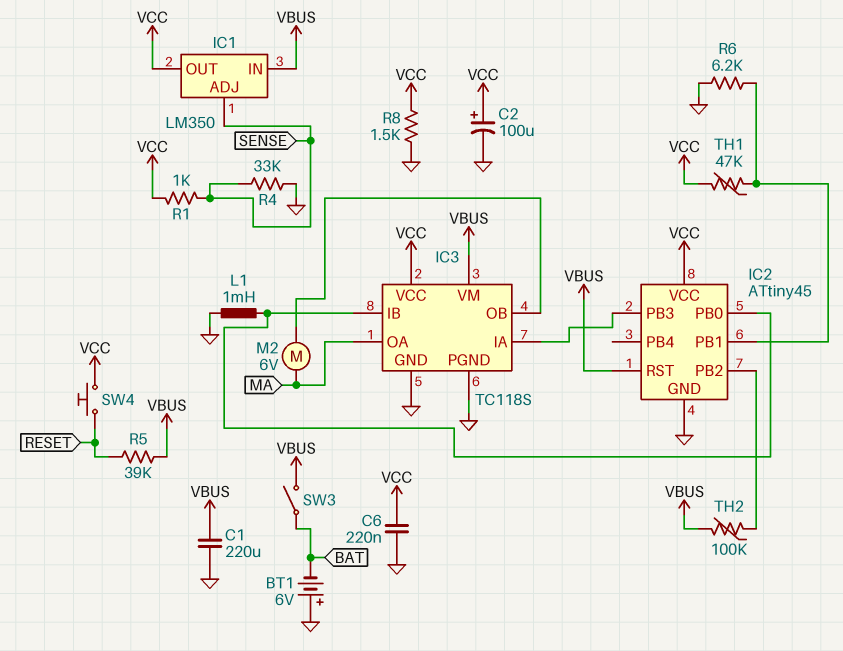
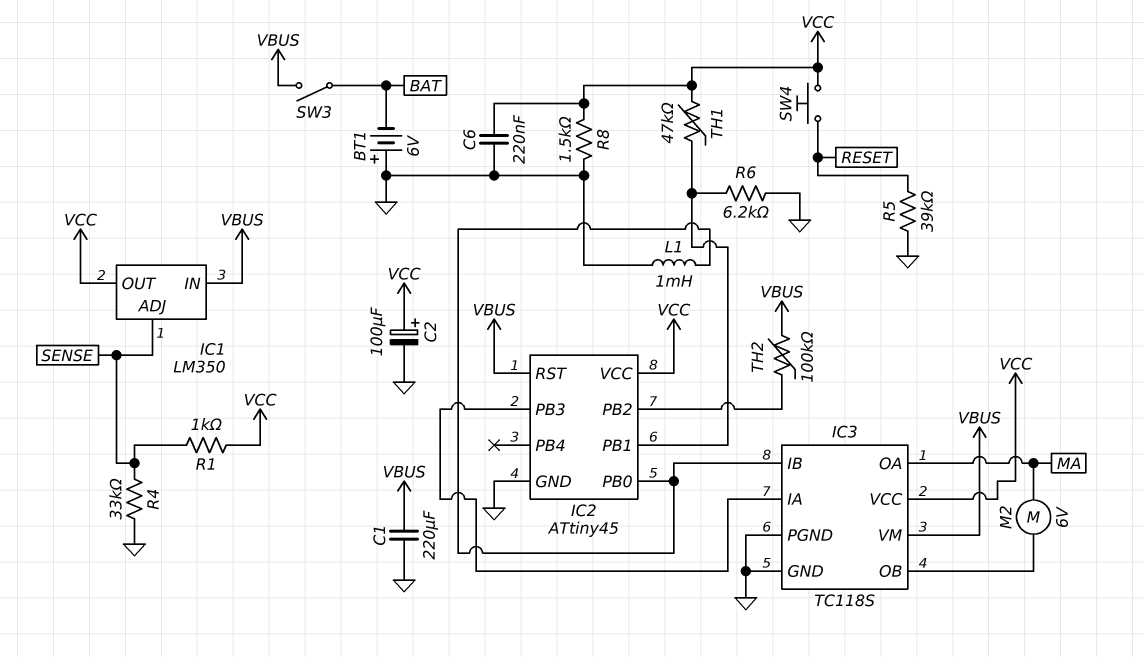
R5: 39k (RESET, VBUS) -> 39k (GND, RESET)

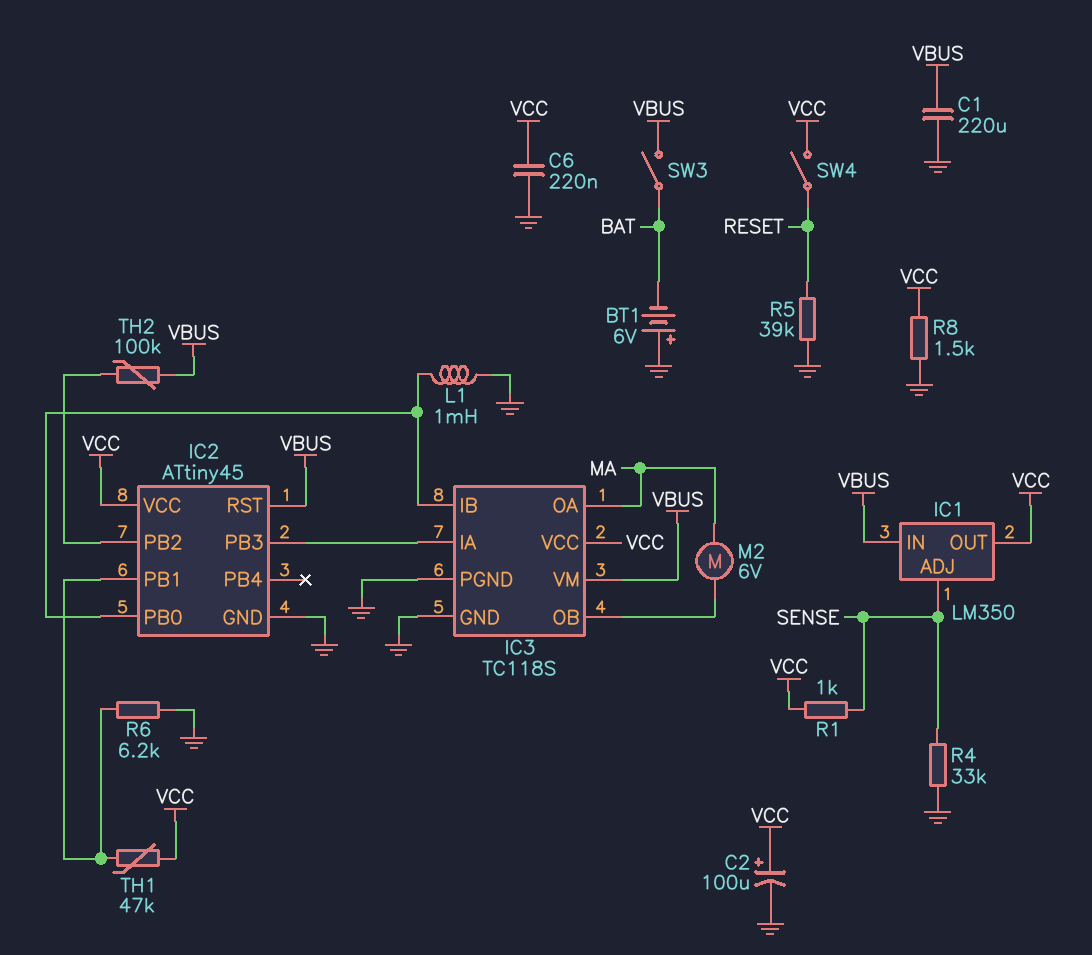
SW4: button (RESET, VCC) -> switch (RESET, VCC)

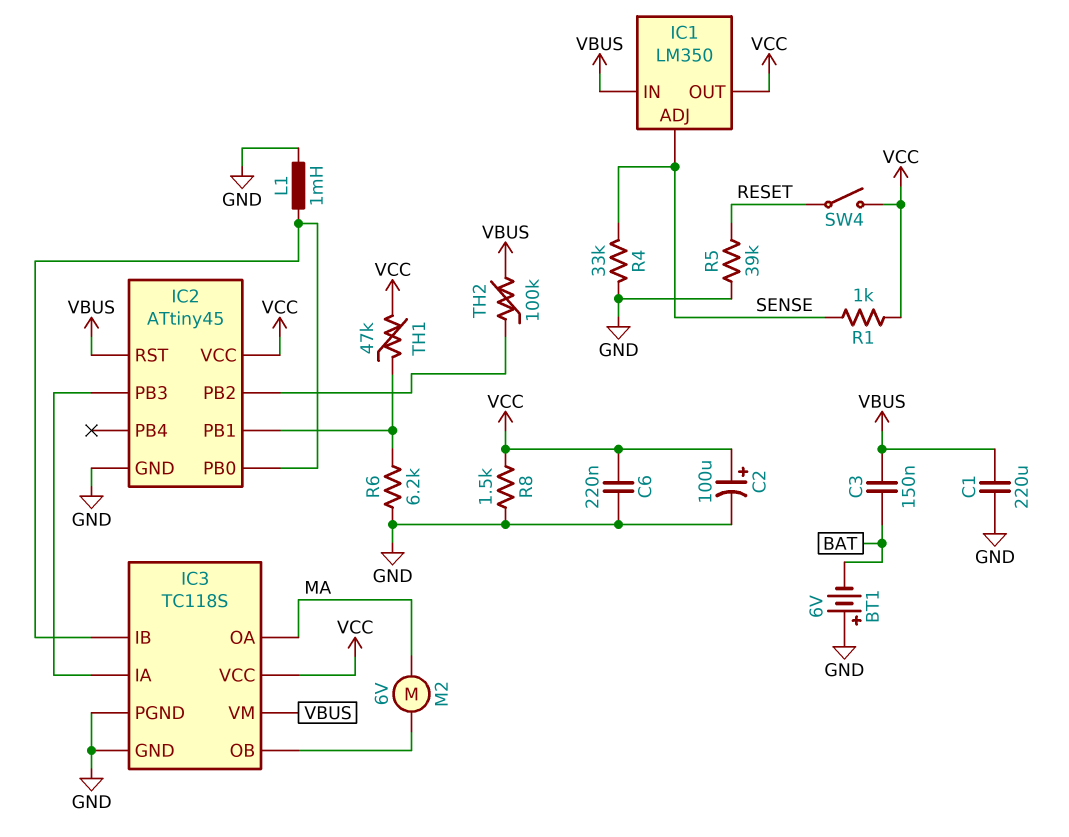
C3: none -> 150nF (BAT, VBUS)
SW3: switch (BAT, VBUS) -> none

